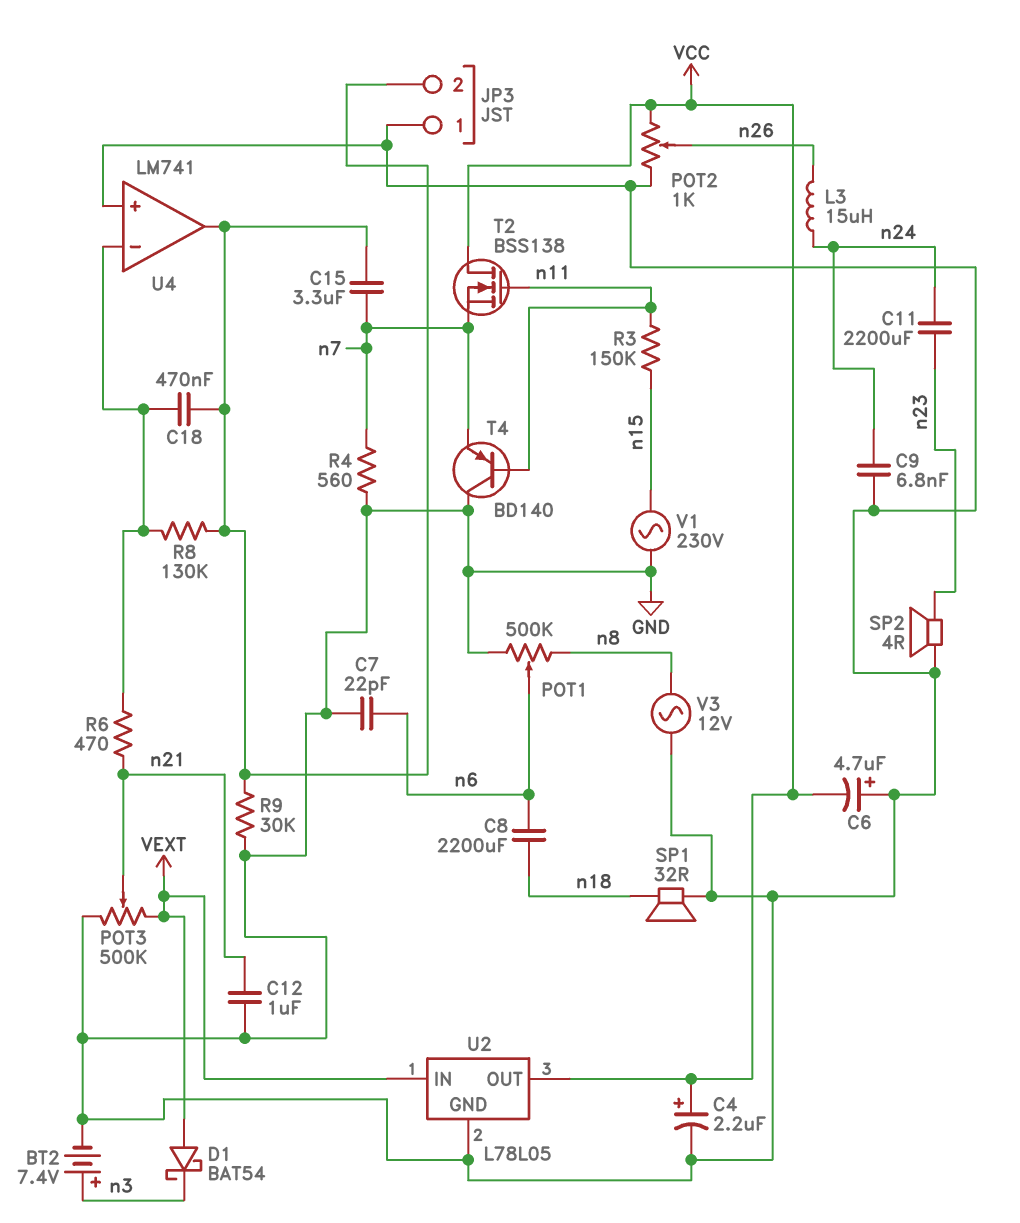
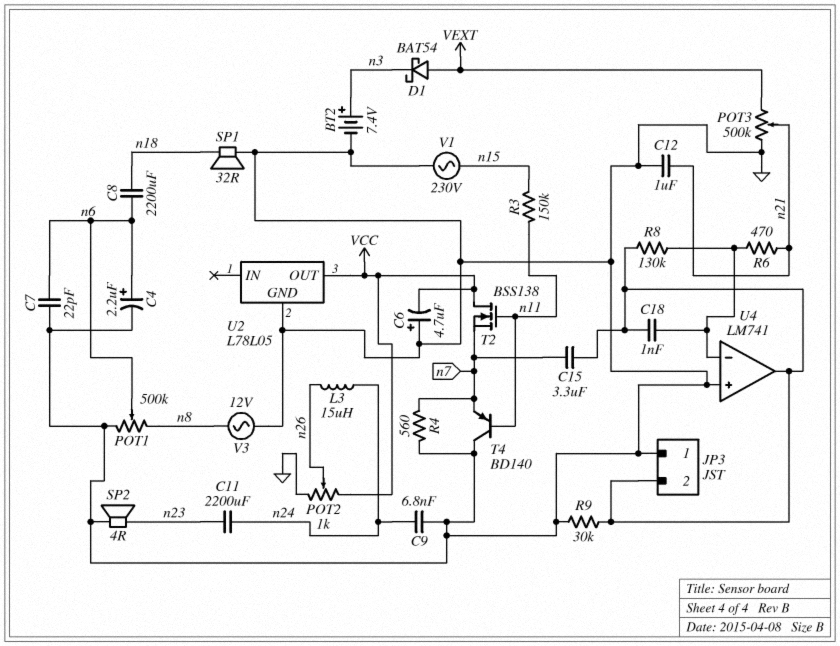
C4: 2.2uF (plus VCC, minus GND) -> 2.2uF (plus n6, minus GND)
C18: 470nF (JP3/2, U4/in-) -> 1nF (JP3/2, U4/in-)
U2 pin IN: VEXT -> none

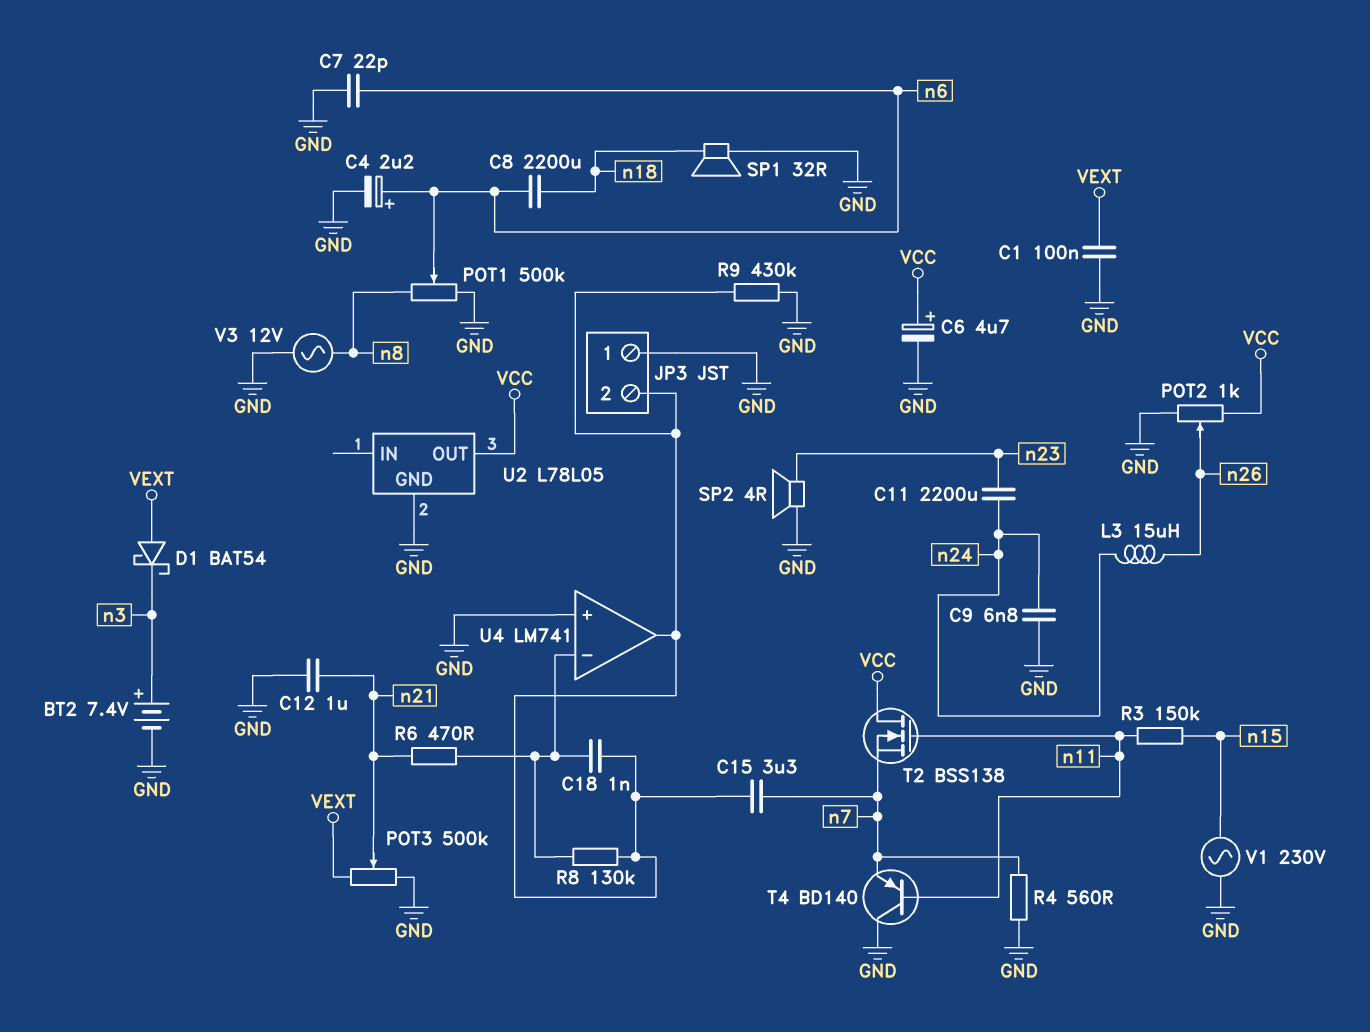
C1: none -> 100nF (GND, VEXT)
C6: 4.7uF (plus GND, minus VCC) -> 4.7uF (plus VCC, minus GND)
R9: 30k (GND, JP3/2) -> 430k (GND, JP3/2)

